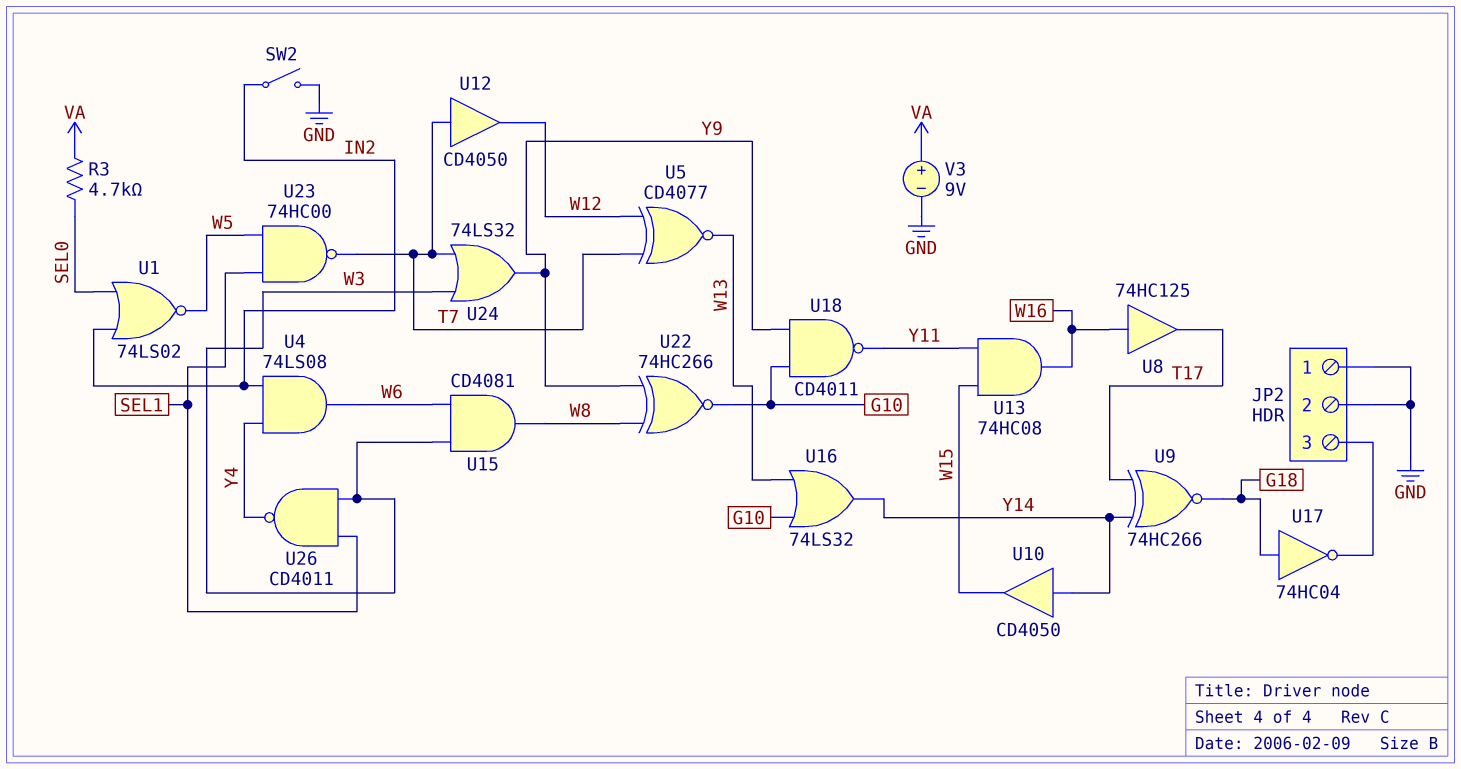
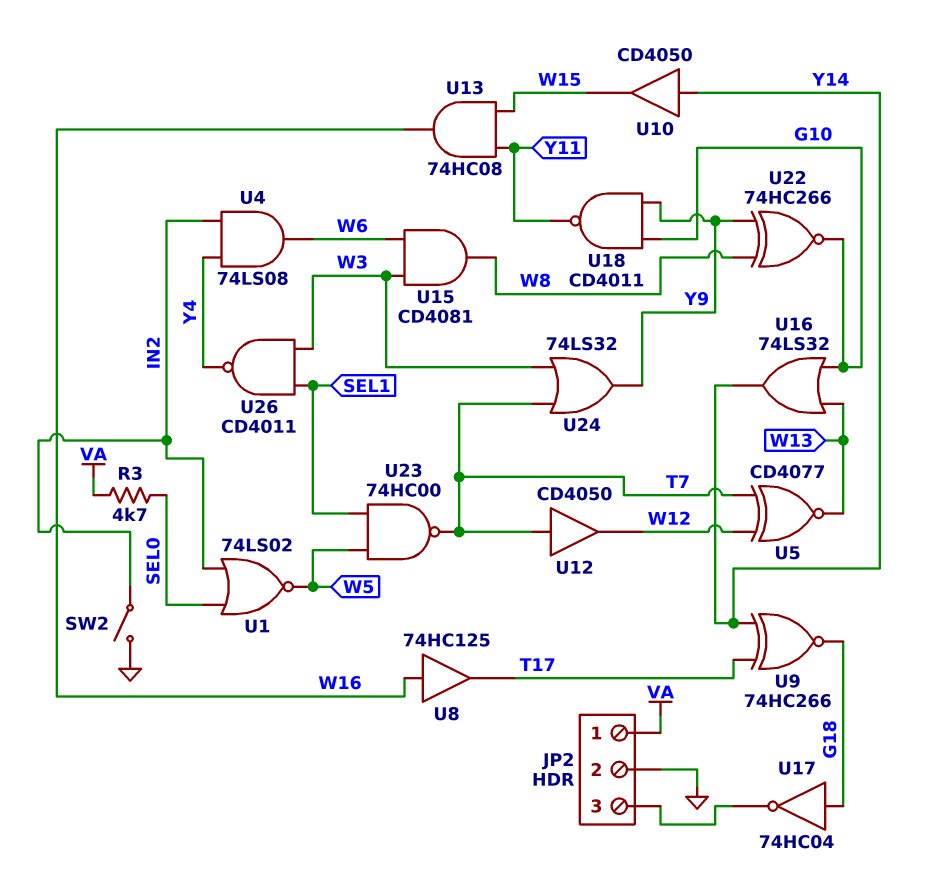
JP2 pin 1: GND -> VA
V3: 9V (plus VA, minus GND) -> none

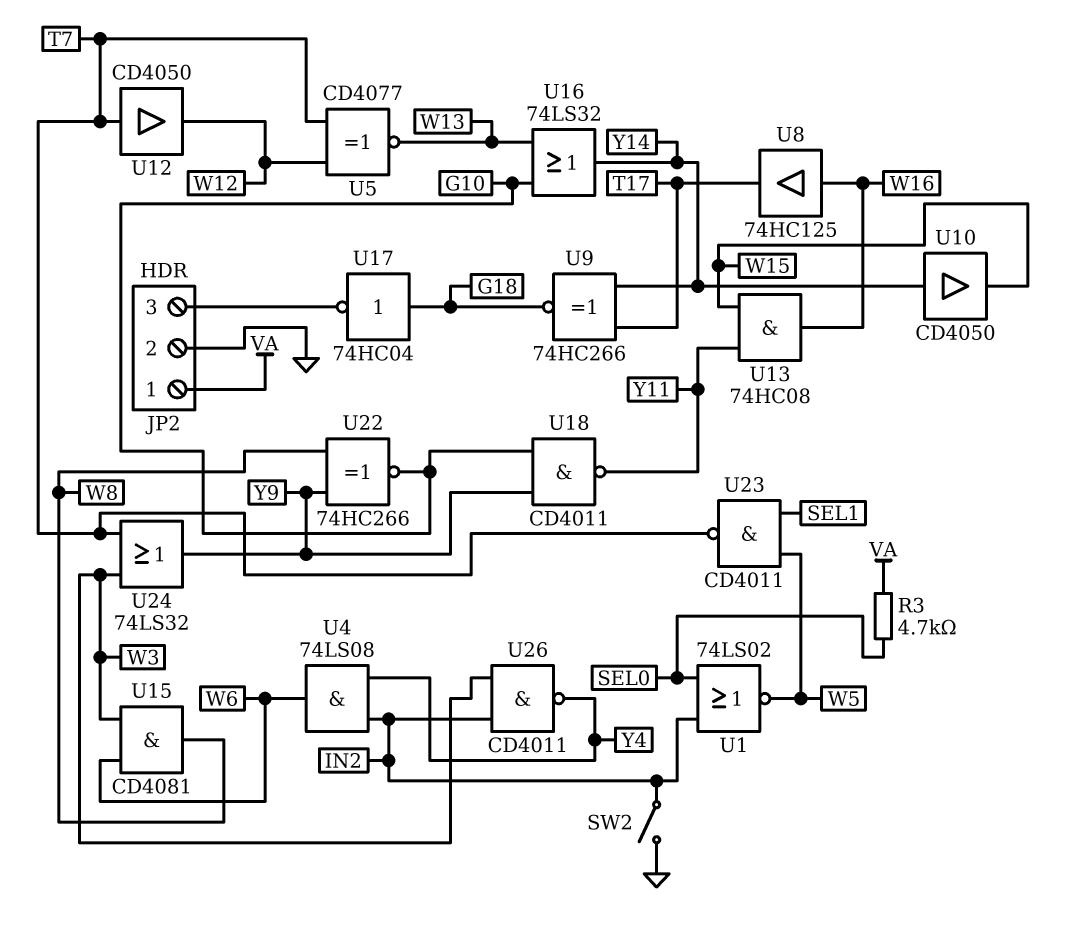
U23: NAND 74HC00 (in SEL1, in W5, out T7) -> NAND CD4011 (in SEL1, in W5, out T7)
U26: NAND CD4011 (in SEL1, in W3, out Y4) -> NAND CD4011 (in IN2, in W3, out Y4)

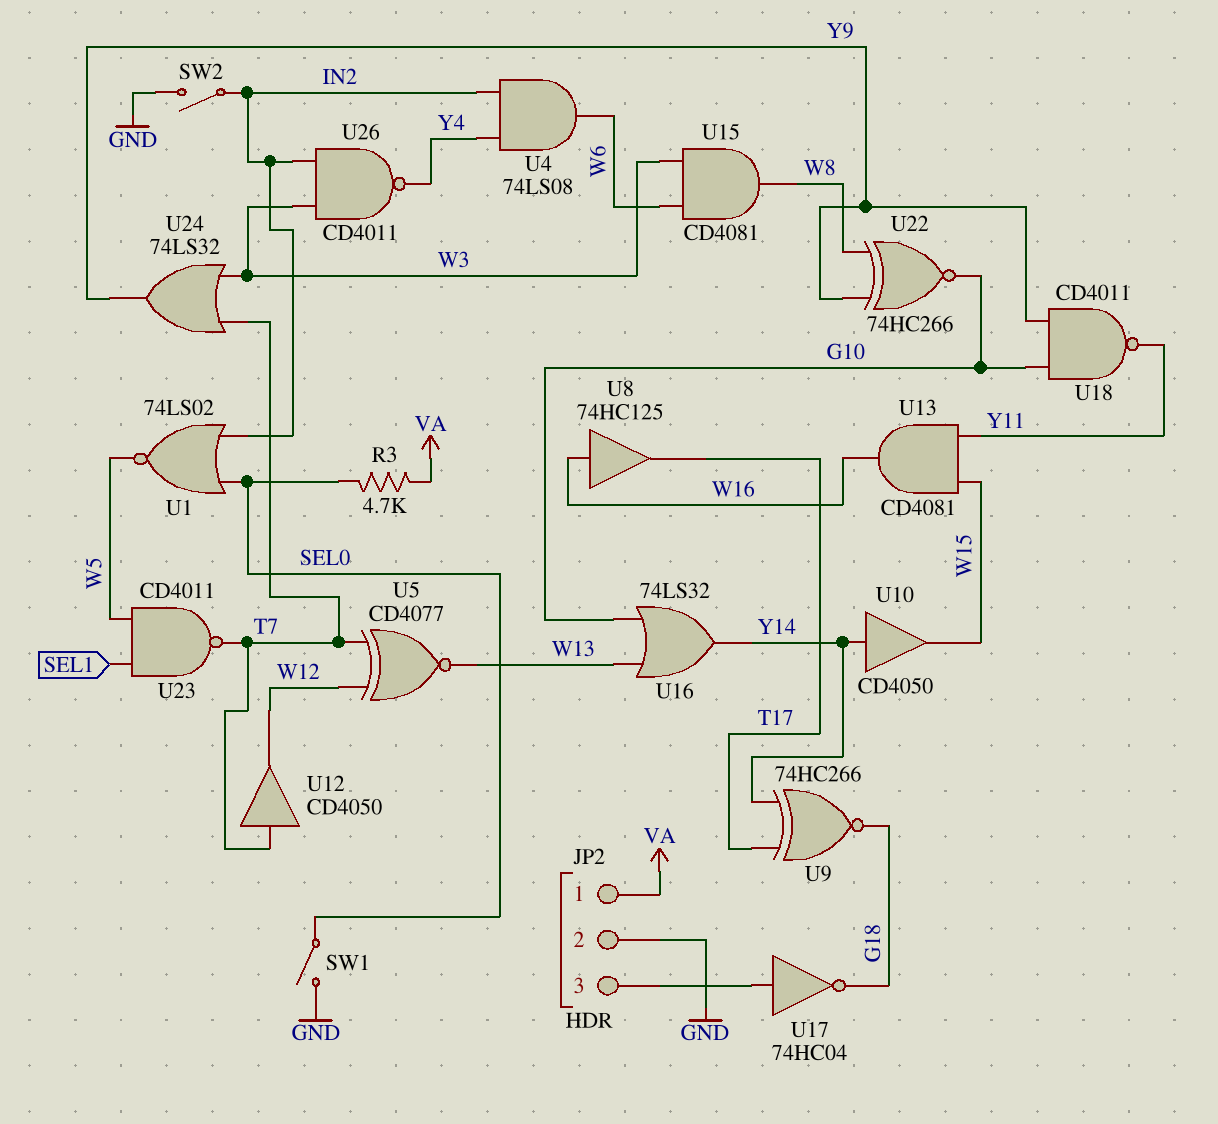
SW1: none -> switch (GND, SEL0)
U13: AND 74HC08 (in W15, in Y11, out W16) -> AND CD4081 (in W15, in Y11, out W16)
U17: NOT 74HC04 (in G18, out JP2/3) -> NOT 74HC04 (in JP2/3, out G18)

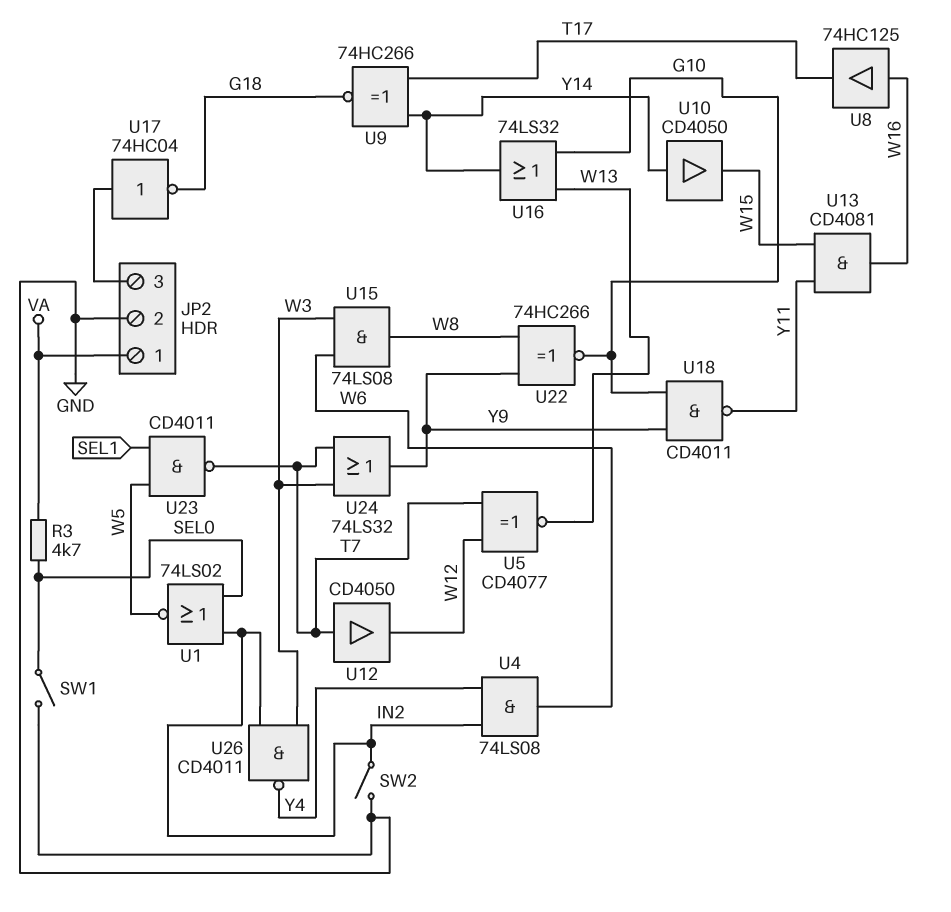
U15: AND CD4081 (in W3, in W6, out W8) -> AND 74LS08 (in W3, in W6, out W8)

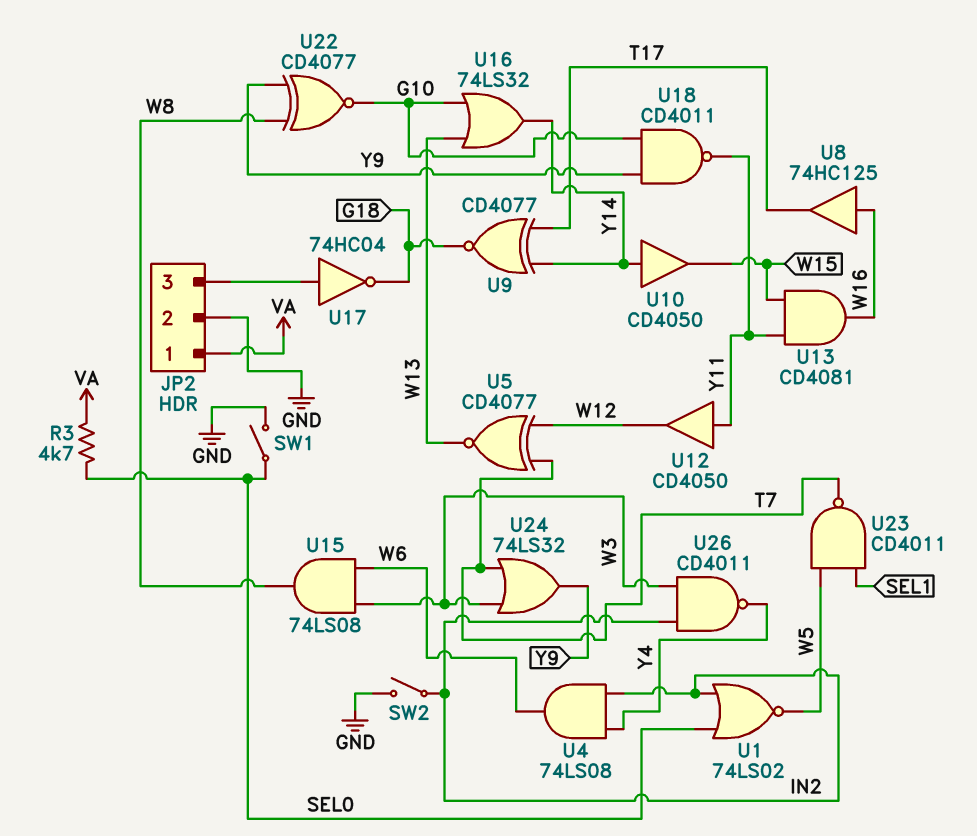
U9: XNOR 74HC266 (in T17, in Y14, out G18) -> XNOR CD4077 (in T17, in Y14, out G18)
U12: buffer CD4050 (in T7, out W12) -> buffer CD4050 (in Y11, out W12)
U22: XNOR 74HC266 (in W8, in Y9, out G10) -> XNOR CD4077 (in W8, in Y9, out G10)

